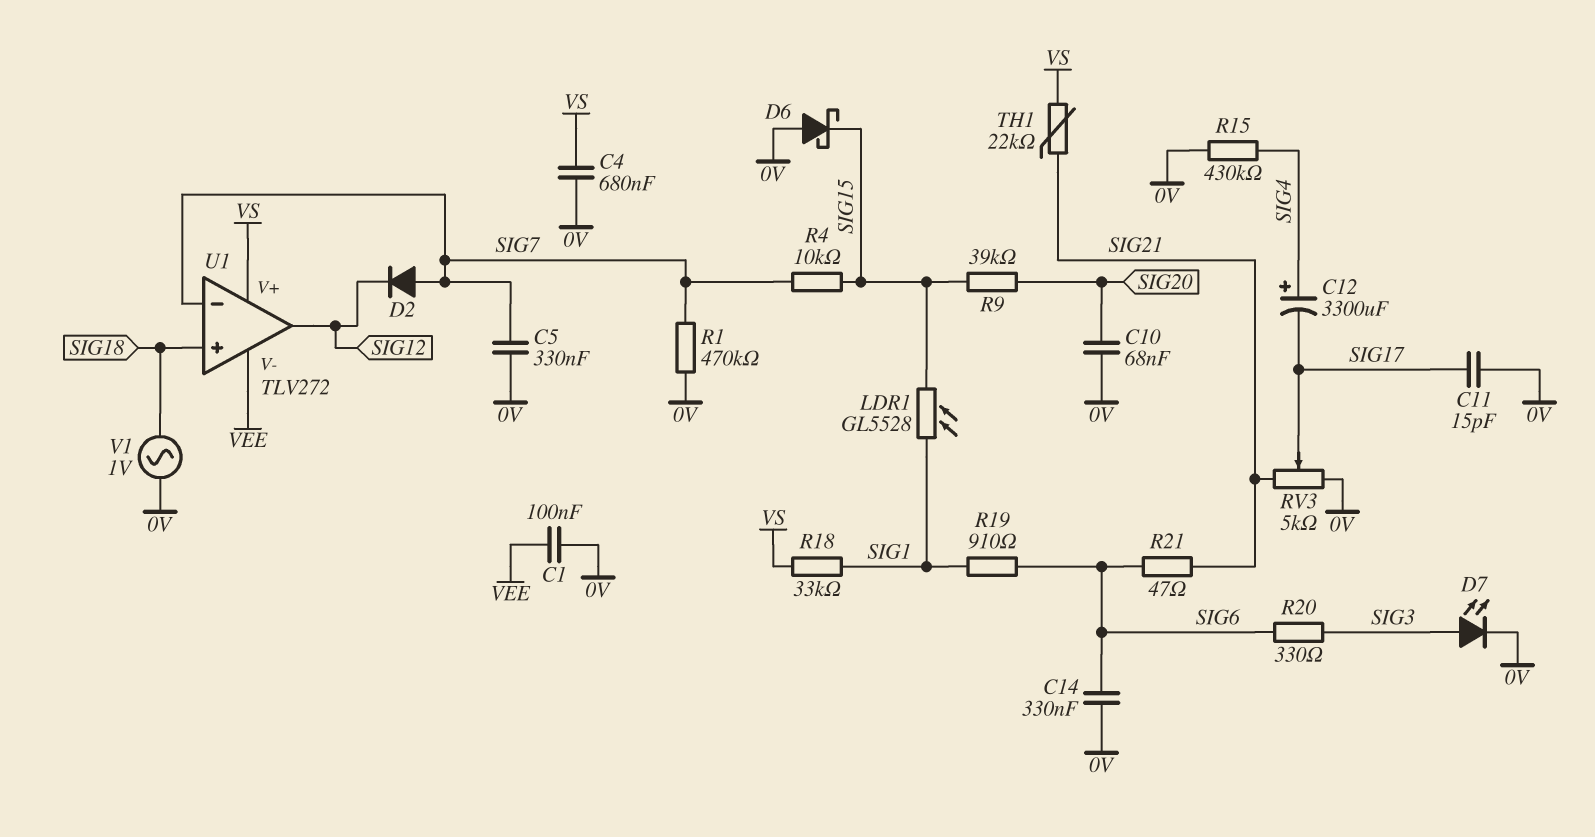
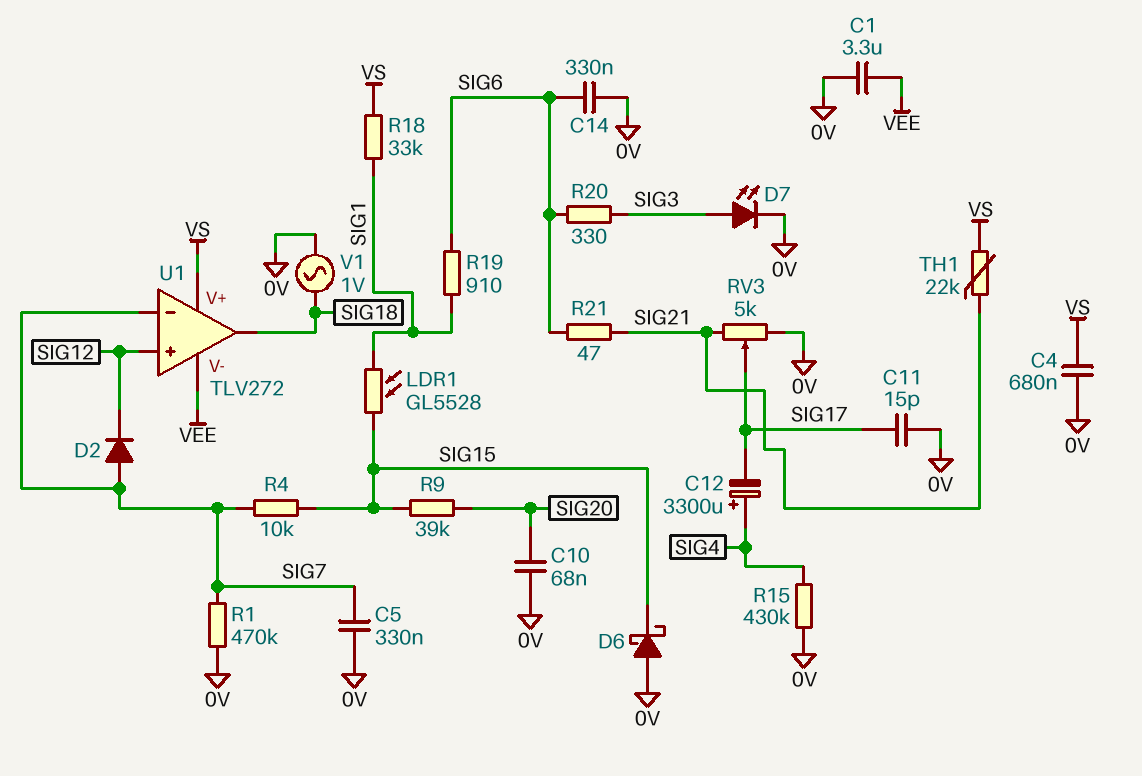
C1: 100nF (0V, VEE) -> 3.3uF (0V, VEE)
U1 pin in+: SIG18 -> SIG12
U1 pin out: SIG12 -> SIG18

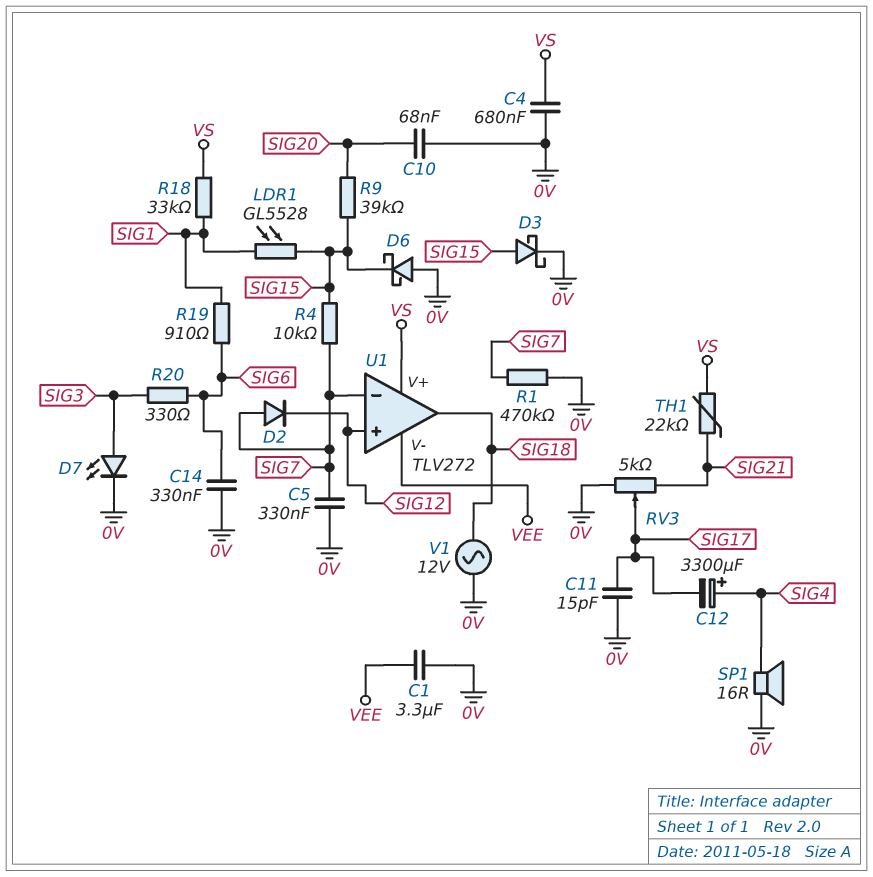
D3: none -> schottky (A SIG15, K 0V)
R15: 430k (0V, SIG4) -> none
R21: 47 (SIG6, SIG21) -> none
SP1: none -> speaker 16R (0V, SIG4)
V1: AC 1V (0V, SIG18) -> AC 12V (0V, SIG18)

